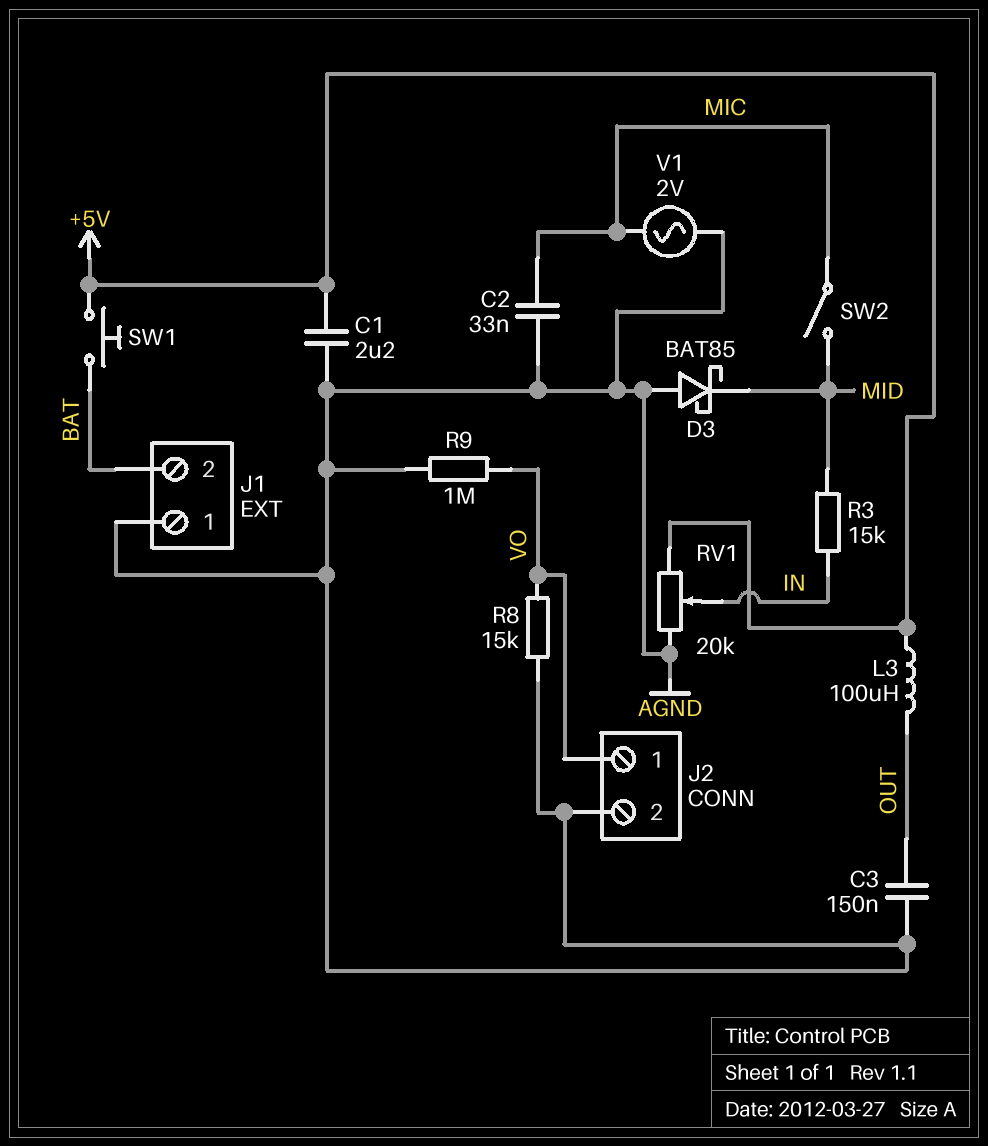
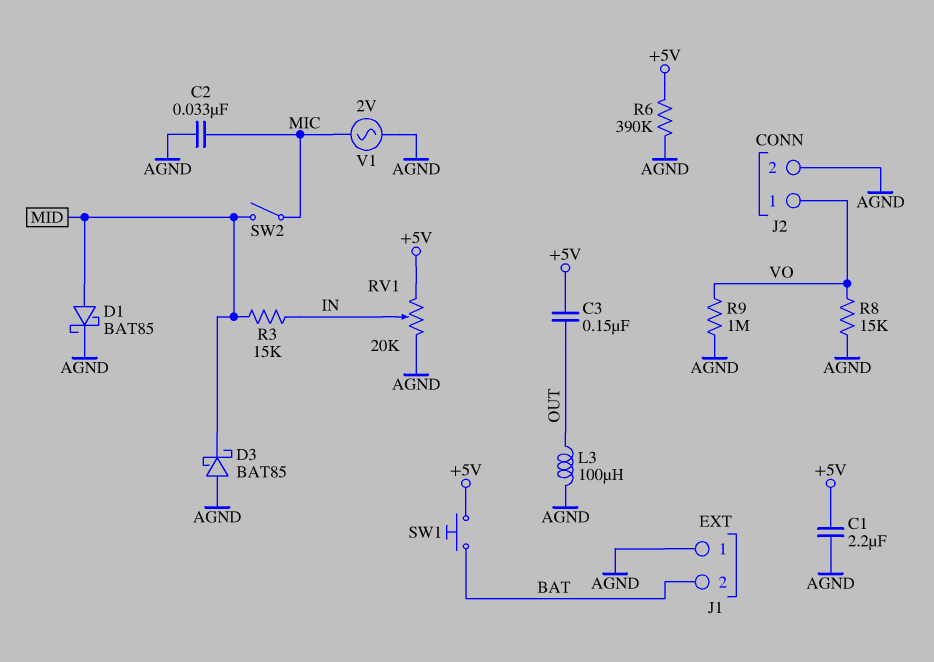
C3: 150nF (AGND, OUT) -> 150nF (+5V, OUT)
D1: none -> schottky BAT85 (A MID, K AGND)
L3: 100uH (+5V, OUT) -> 100uH (AGND, OUT)
R6: none -> 390k (+5V, AGND)

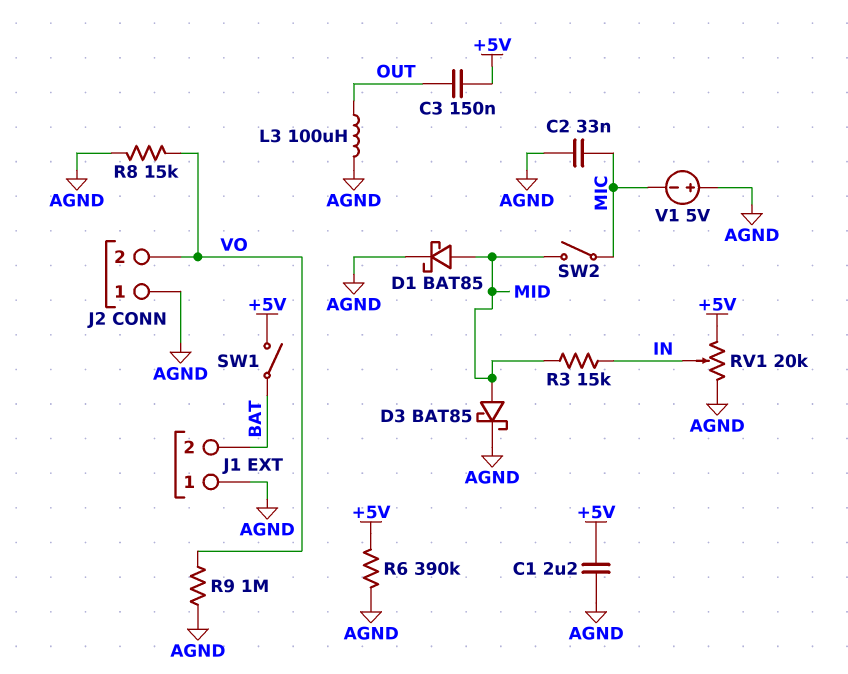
D3: schottky BAT85 (A AGND, K MID) -> schottky BAT85 (A MID, K AGND)
J2 pin 1: VO -> AGND
J2 pin 2: AGND -> VO
SW1: button (+5V, BAT) -> switch (+5V, BAT)
V1: AC 2V (AGND, MIC) -> 5V (plus AGND, minus MIC)

